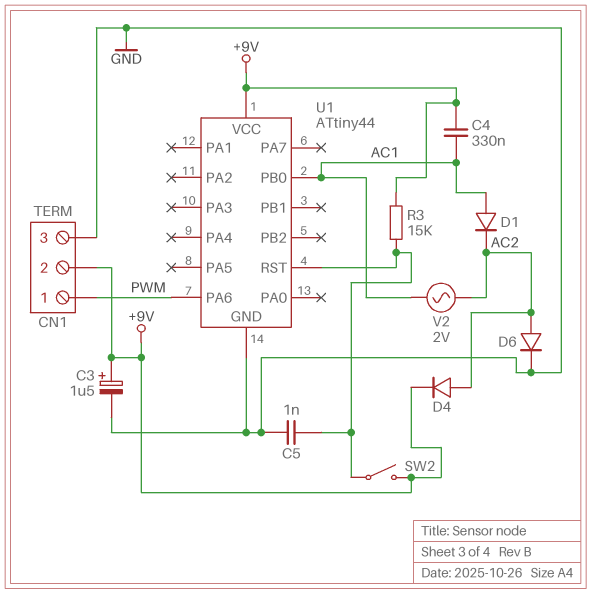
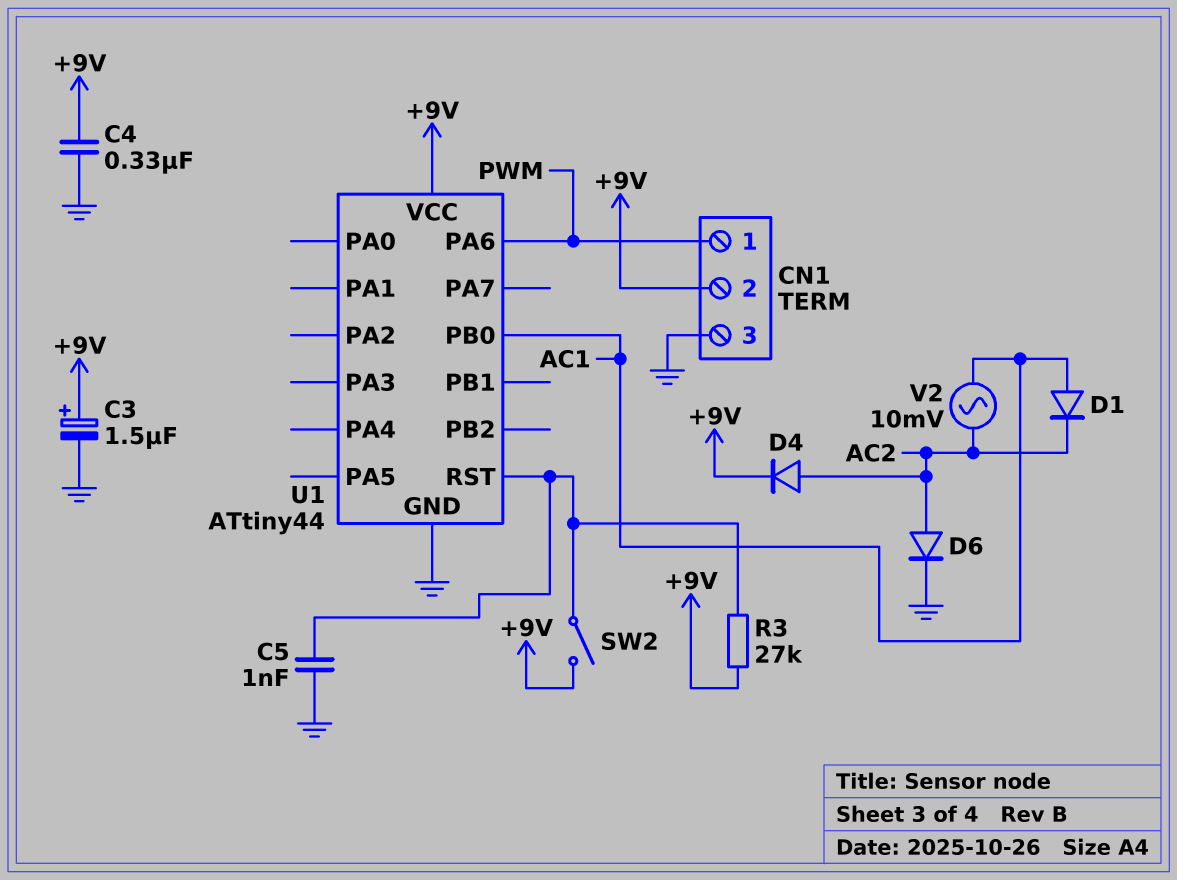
C4: 330nF (+9V, AC1) -> 330nF (+9V, GND)
R3: 15k (+9V, U1/RST) -> 27k (+9V, U1/RST)
V2: AC 2V (AC1, AC2) -> AC 10mV (AC1, AC2)

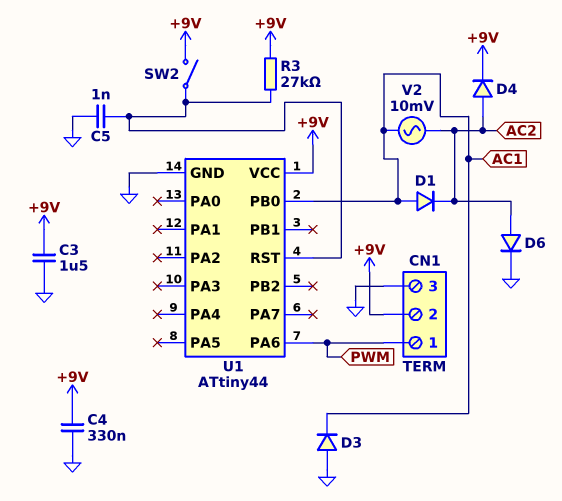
C3: 1.5uF (plus +9V, minus GND) -> 1.5uF (+9V, GND)
D3: none -> diode (A GND, K AC1)

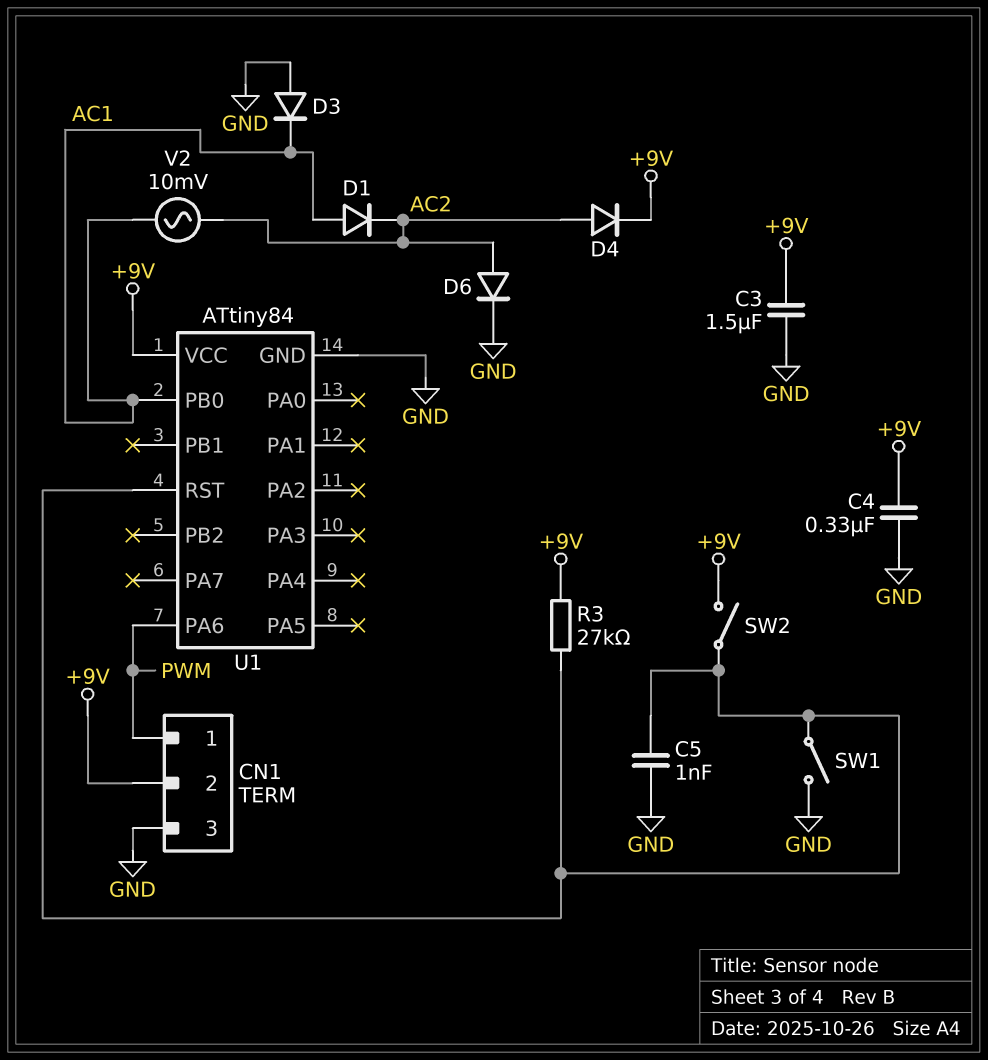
SW1: none -> switch (GND, U1/RST)
U1: ATtiny44 -> ATtiny84

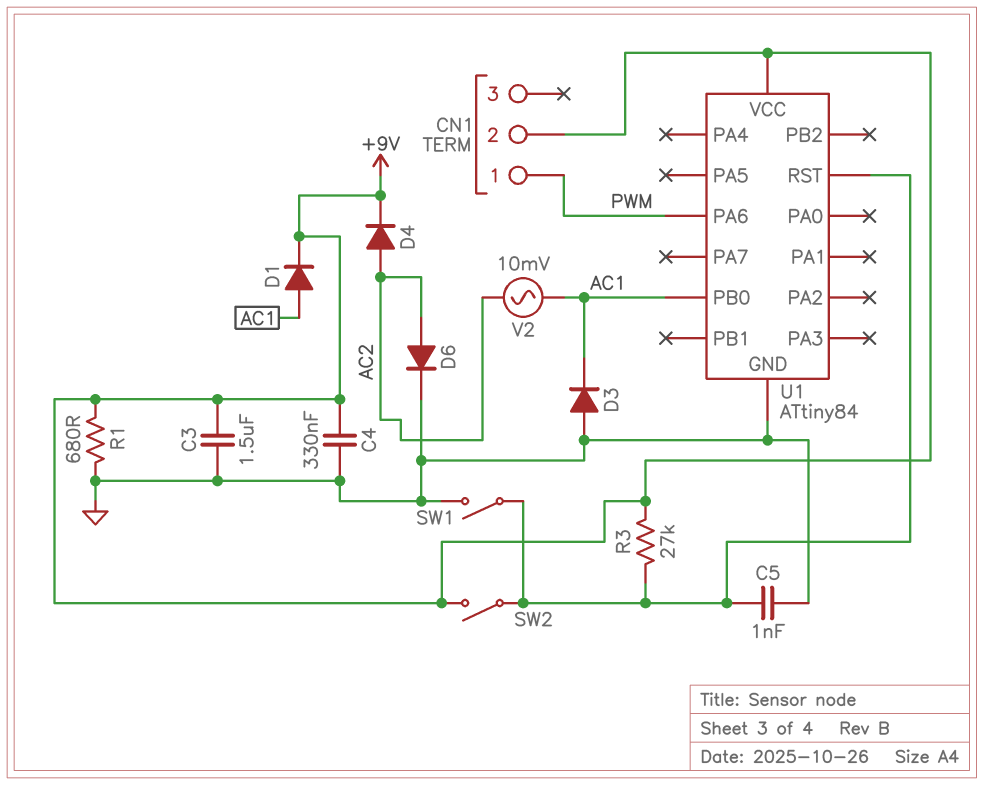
CN1 pin 3: GND -> none
D1: diode (A AC1, K AC2) -> diode (A AC1, K +9V)
R1: none -> 680 (+9V, GND)

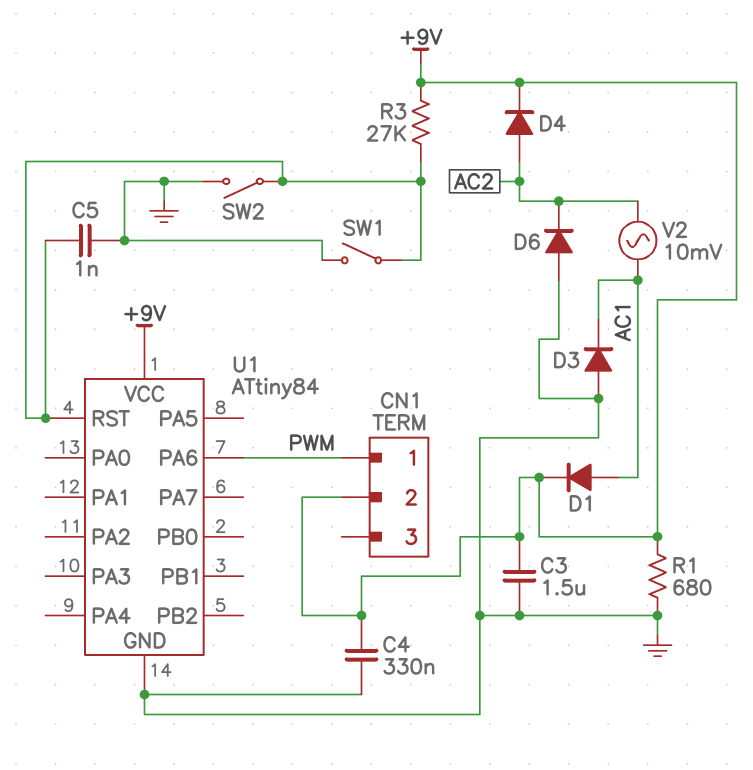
D6: diode (A AC2, K GND) -> diode (A GND, K AC2)
SW2: switch (+9V, U1/RST) -> switch (GND, U1/RST)
U1 pin PB0: AC1 -> none

